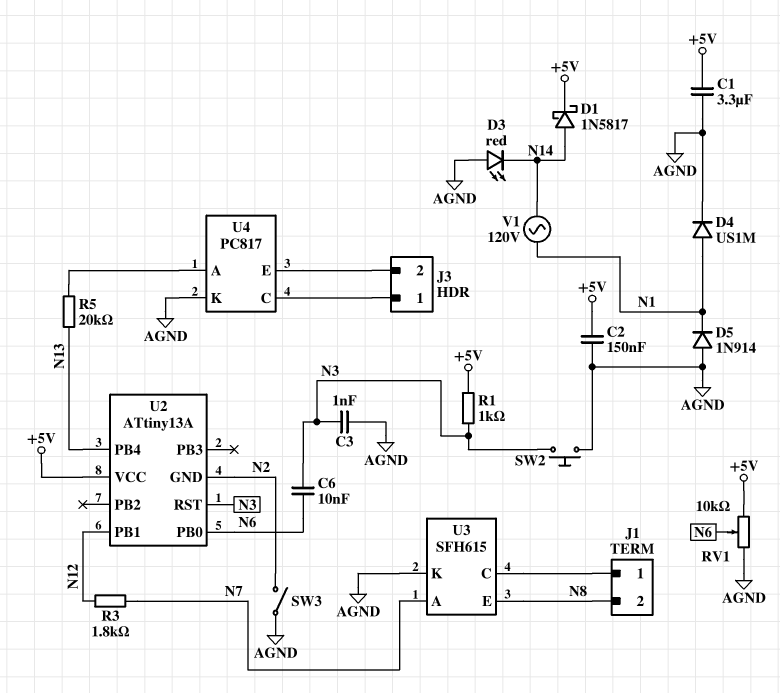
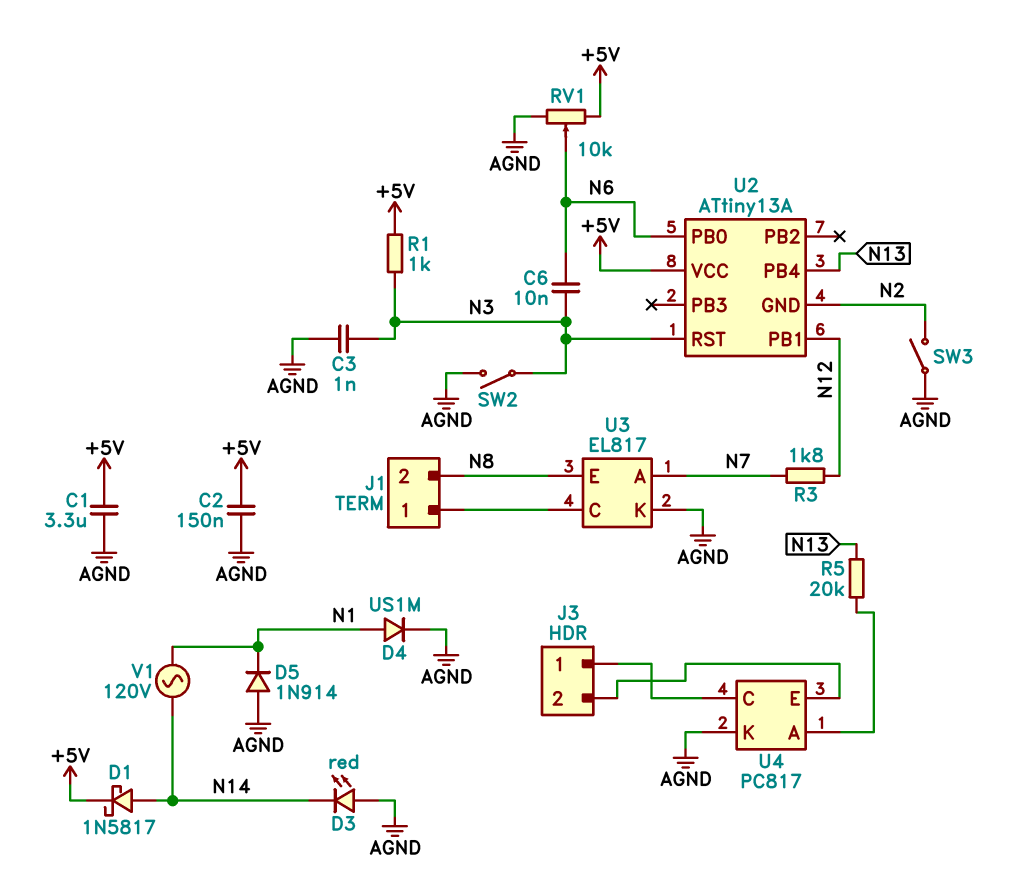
SW2: button (AGND, N3) -> switch (AGND, N3)
U3: SFH615 -> EL817

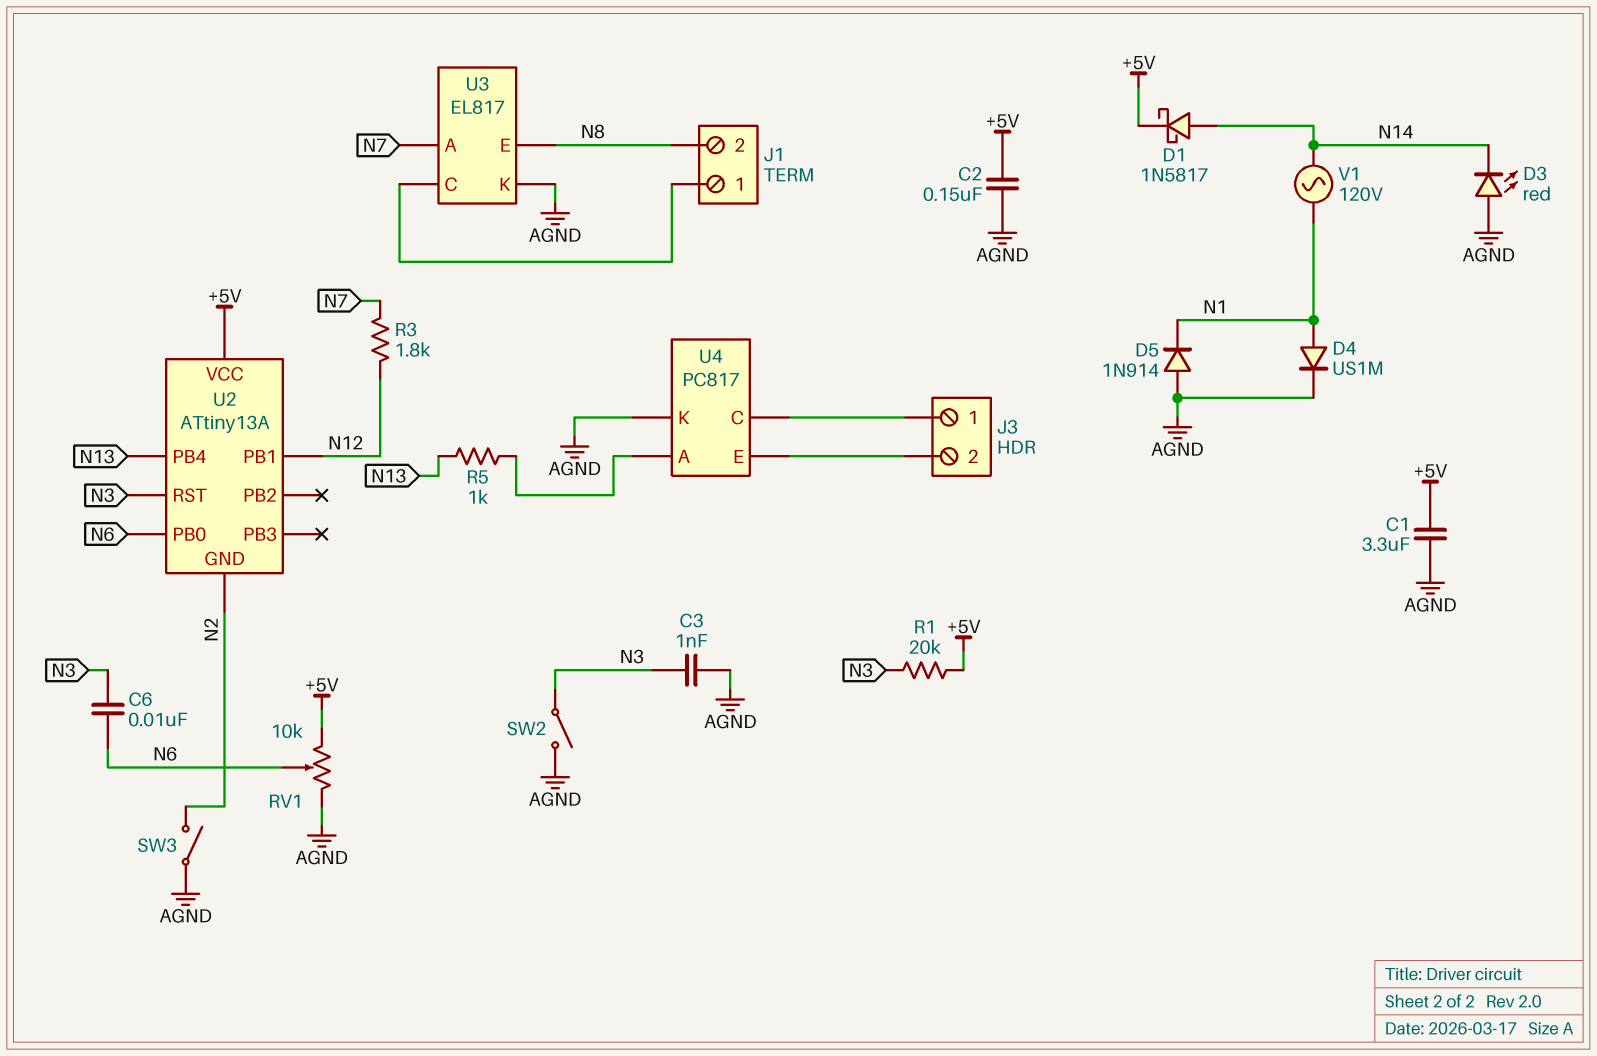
R1: 1k (+5V, N3) -> 20k (+5V, N3)
R5: 20k (N13, U4/A) -> 1k (N13, U4/A)

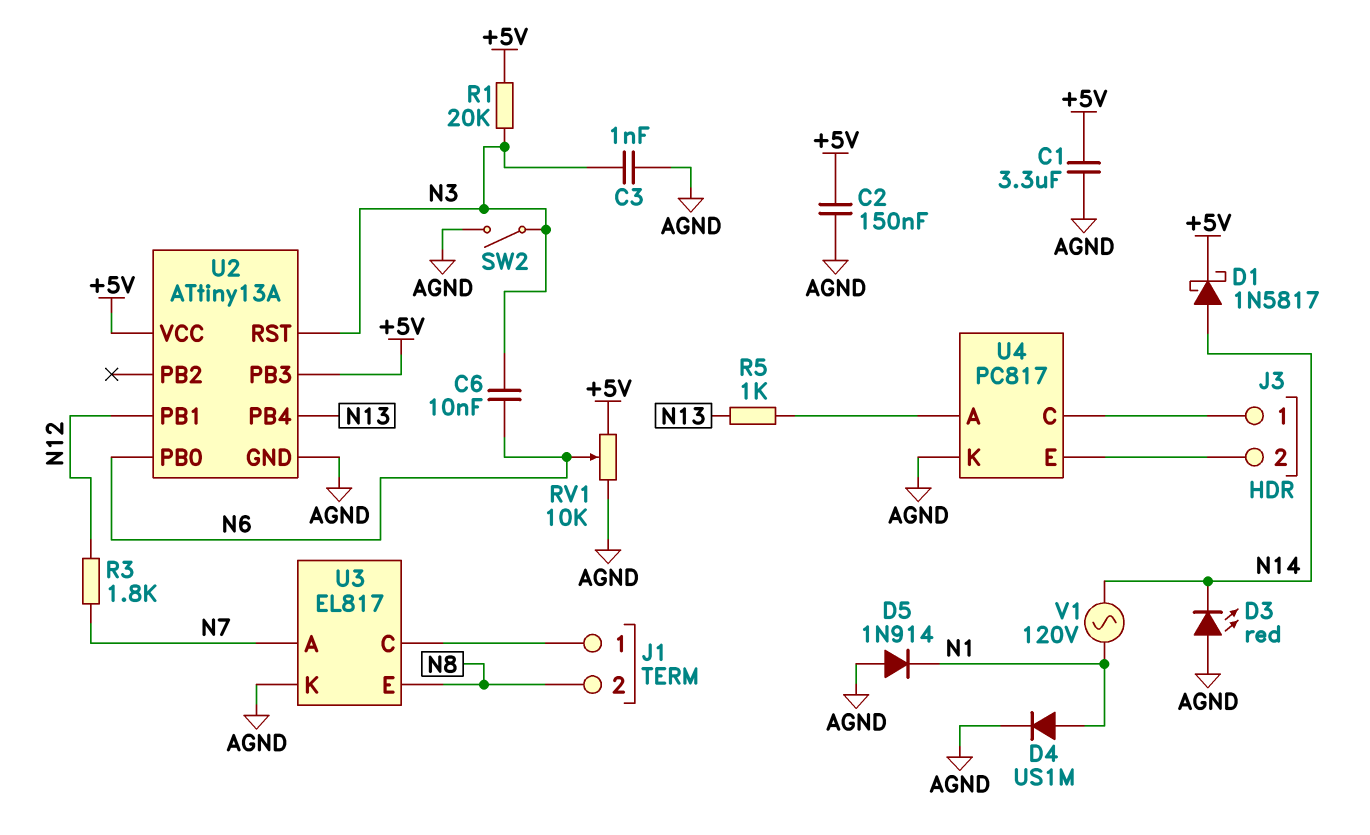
SW3: switch (AGND, N2) -> none
U2 pin GND: N2 -> AGND
U2 pin PB3: none -> +5V

